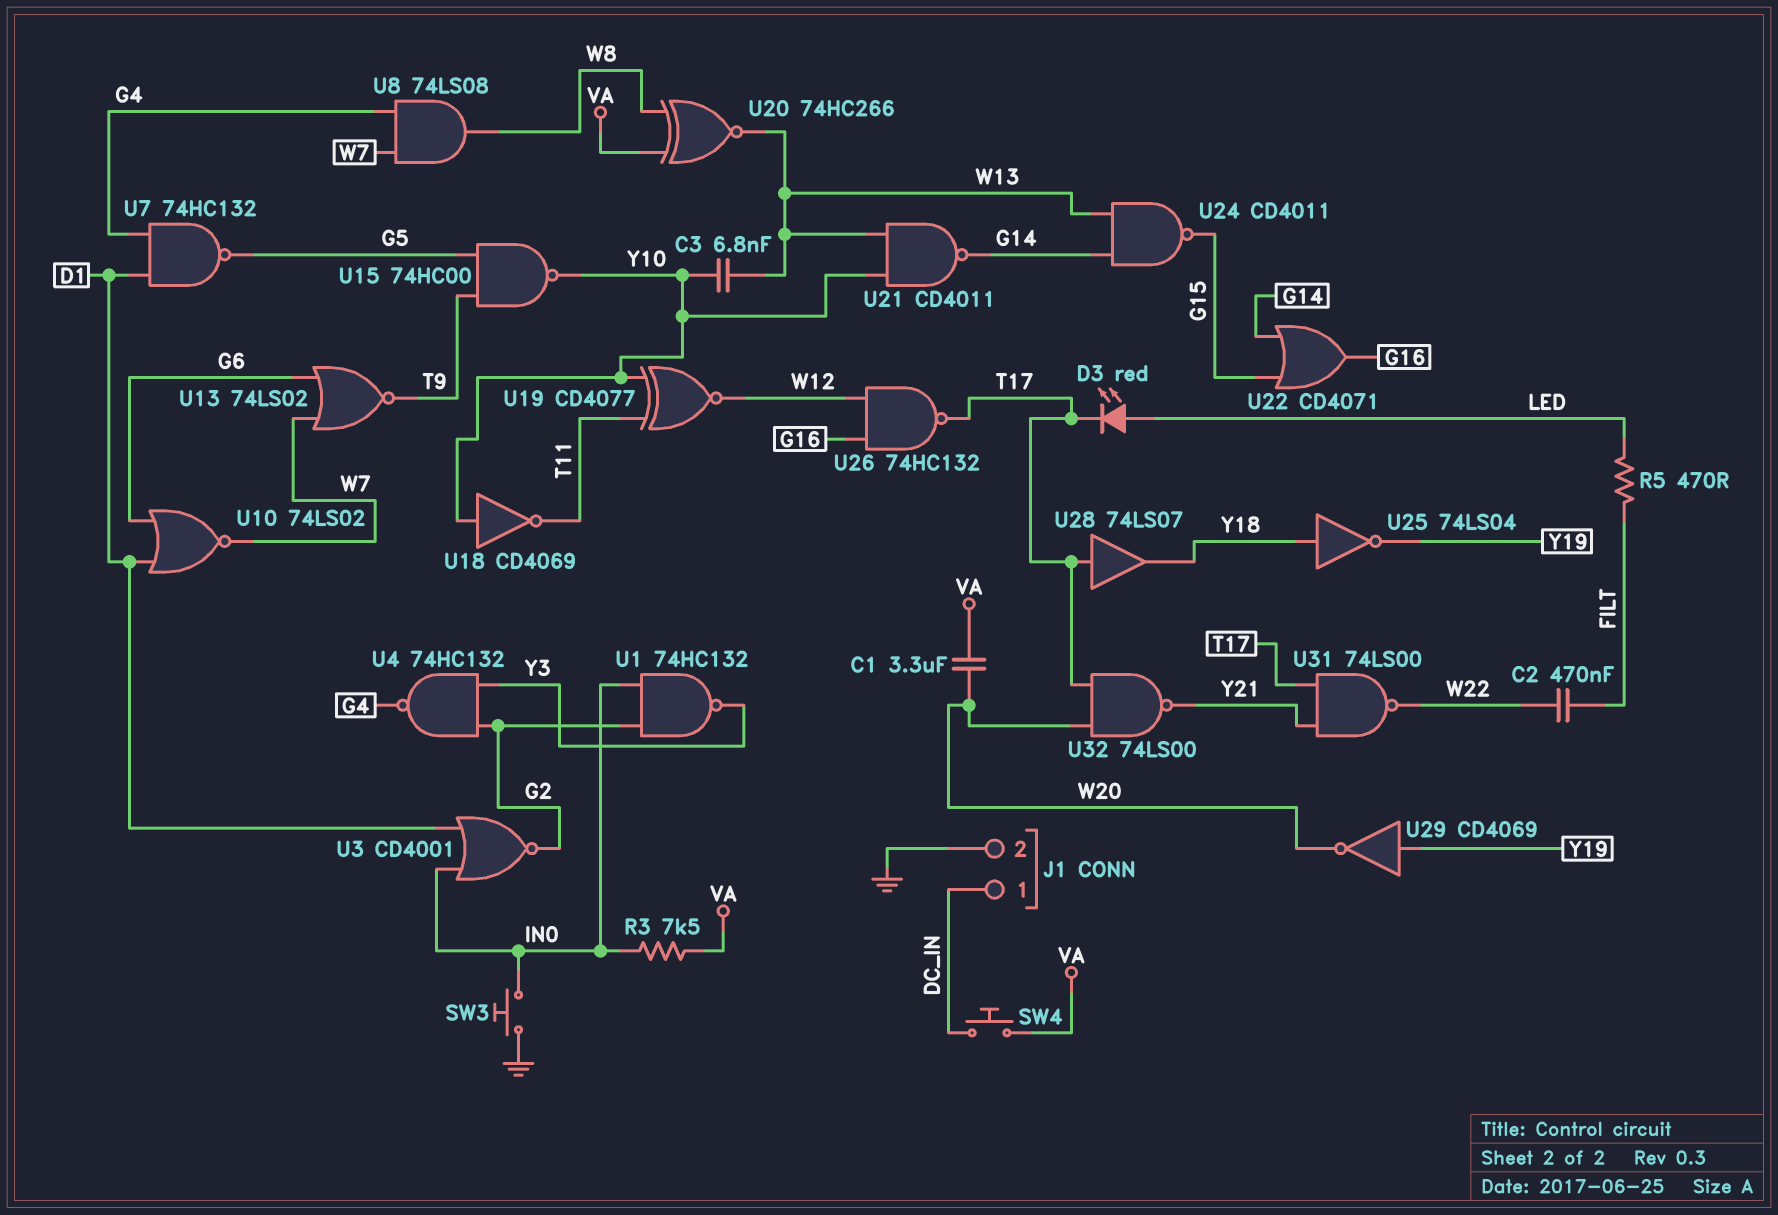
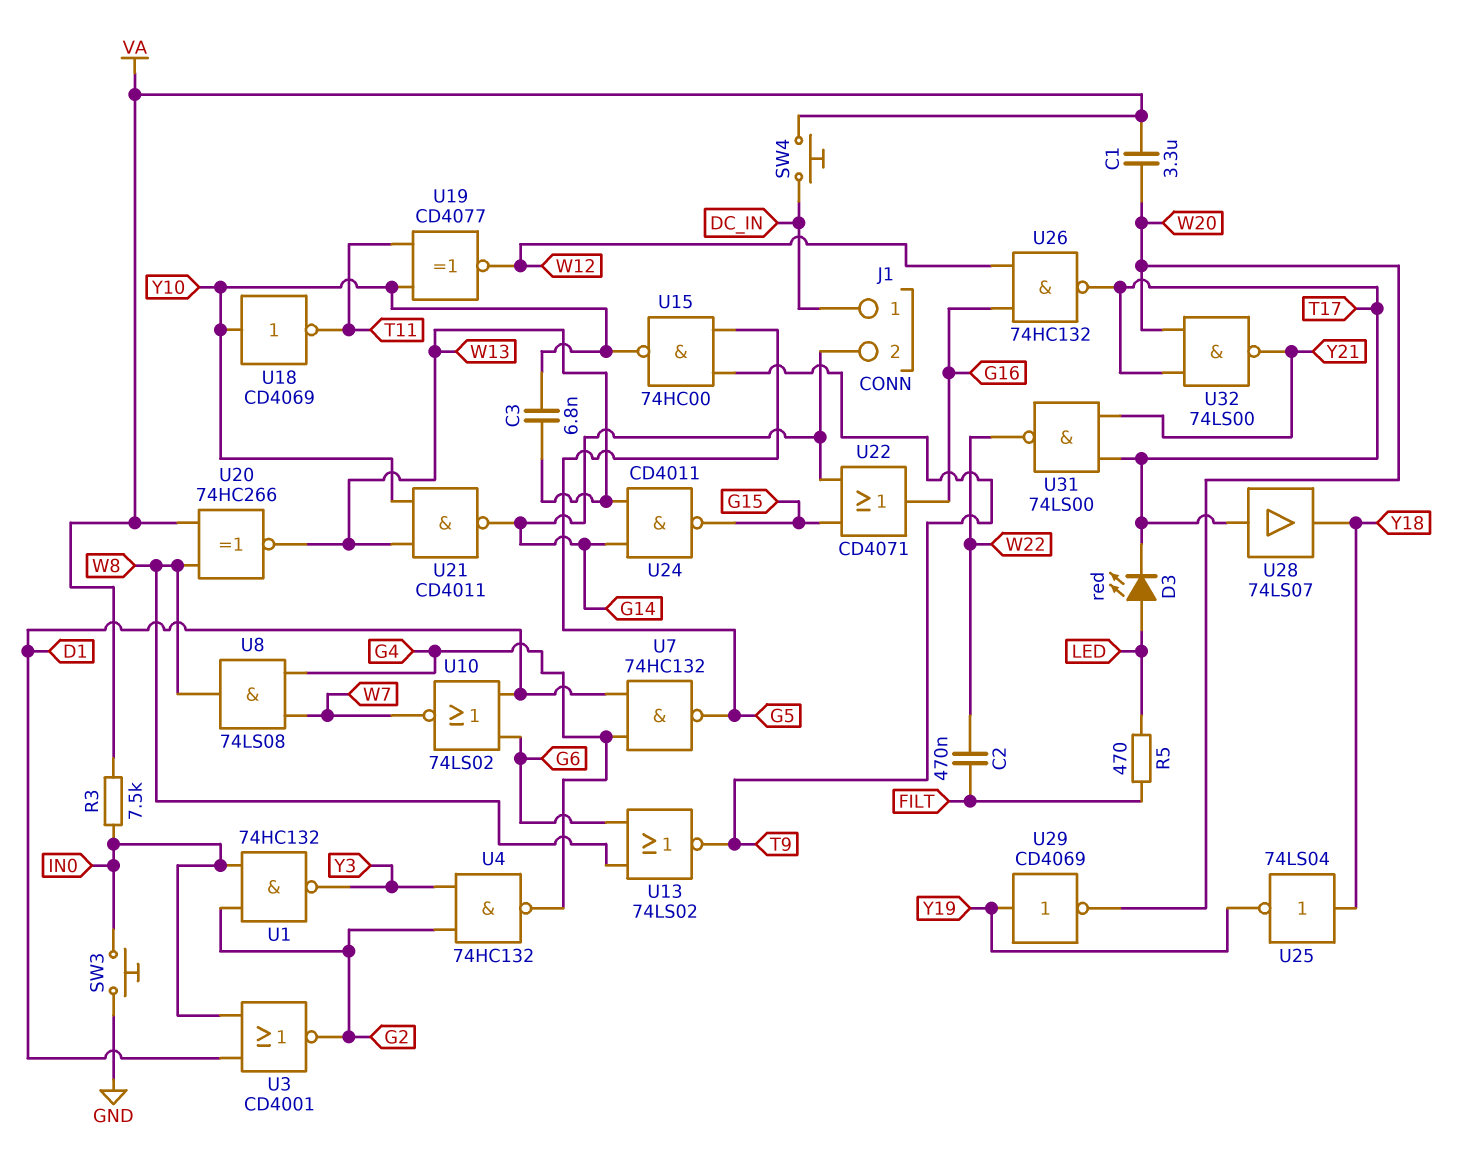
J1 pin 2: GND -> G14
U13: NOR 74LS02 (in G6, in W7, out T9) -> NOR 74LS02 (in G6, in W8, out T9)

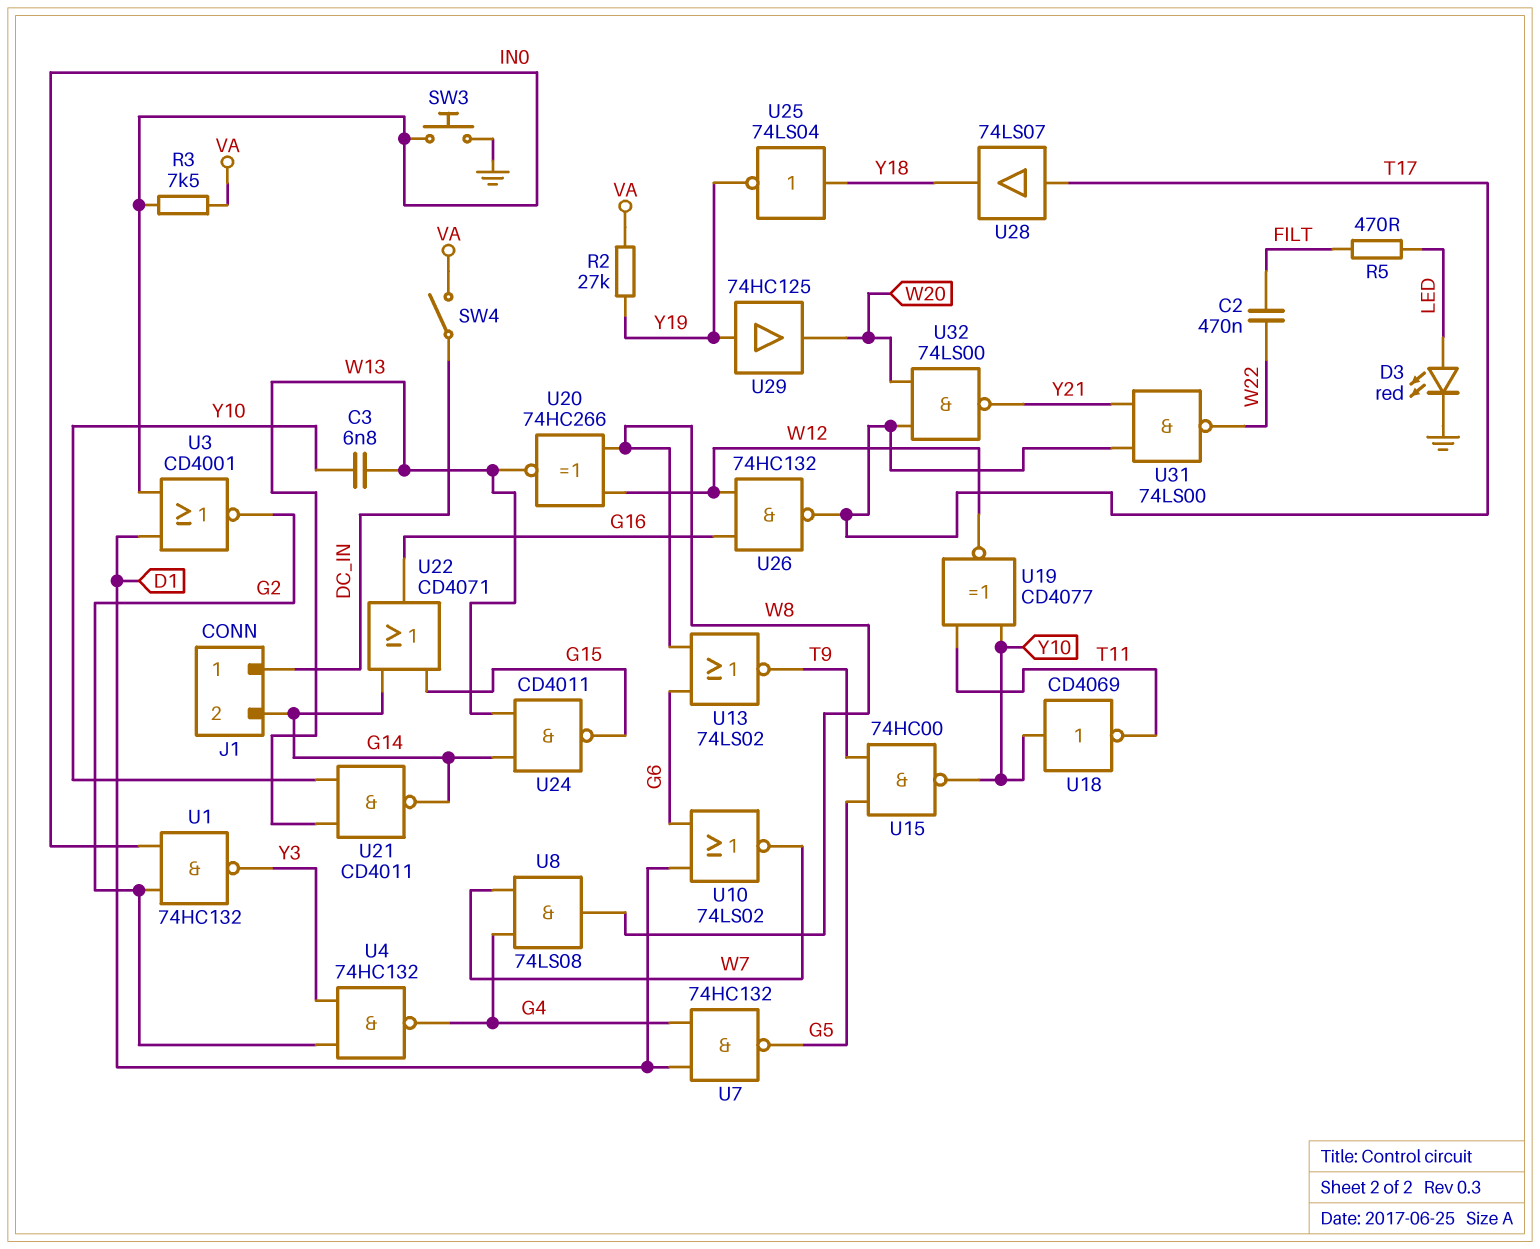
C1: 3.3uF (VA, W20) -> none
D3: LED red (A LED, K T17) -> LED red (A LED, K GND)
R2: none -> 27k (VA, Y19)
SW4: button (DC_IN, VA) -> switch (DC_IN, VA)
U20: XNOR 74HC266 (in VA, in W8, out W13) -> XNOR 74HC266 (in W8, in W12, out W13)
U29: NOT CD4069 (in Y19, out W20) -> buffer 74HC125 (in Y19, out W20)

